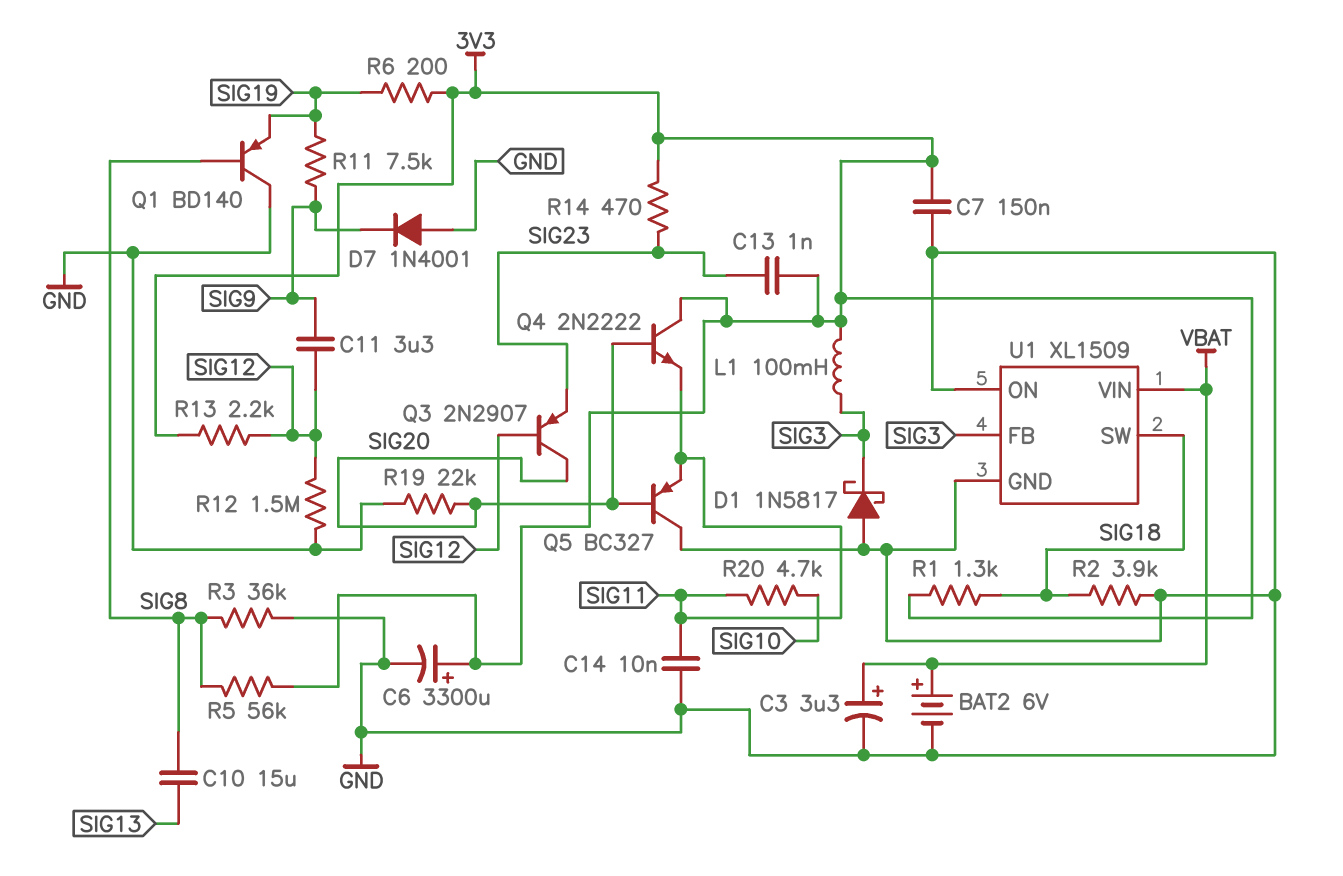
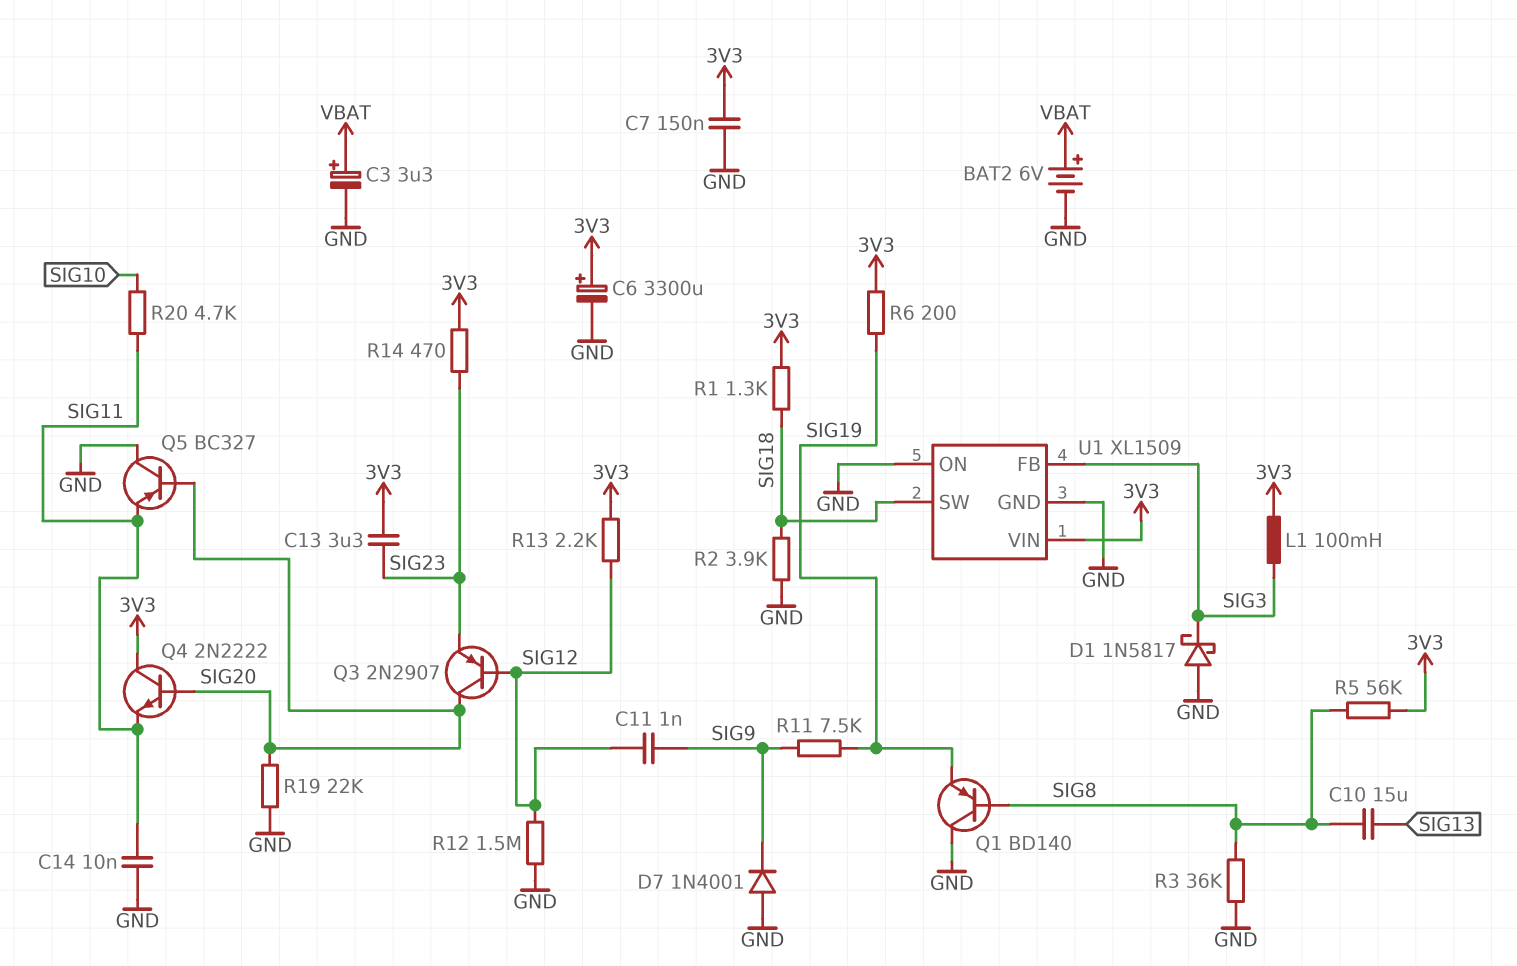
C11: 3.3uF (SIG9, SIG12) -> 1nF (SIG9, SIG12)
C13: 1nF (3V3, SIG23) -> 3.3uF (3V3, SIG23)
U1 pin VIN: VBAT -> 3V3

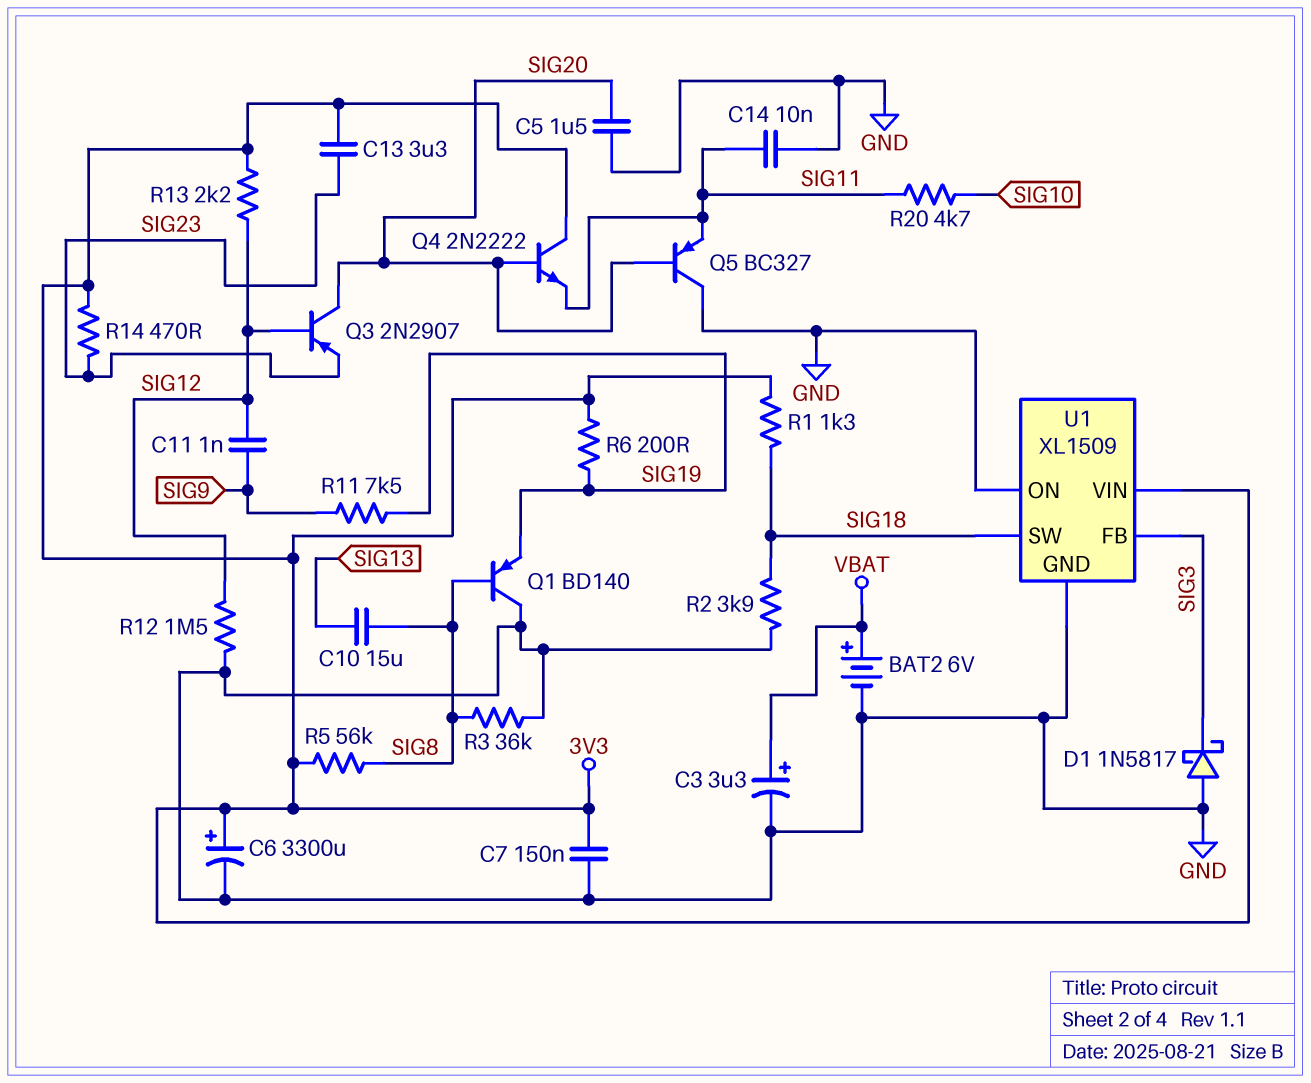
C5: none -> 1.5uF (GND, SIG20)
D7: diode 1N4001 (A GND, K SIG9) -> none
L1: 100mH (3V3, SIG3) -> none
R19: 22k (GND, SIG20) -> none

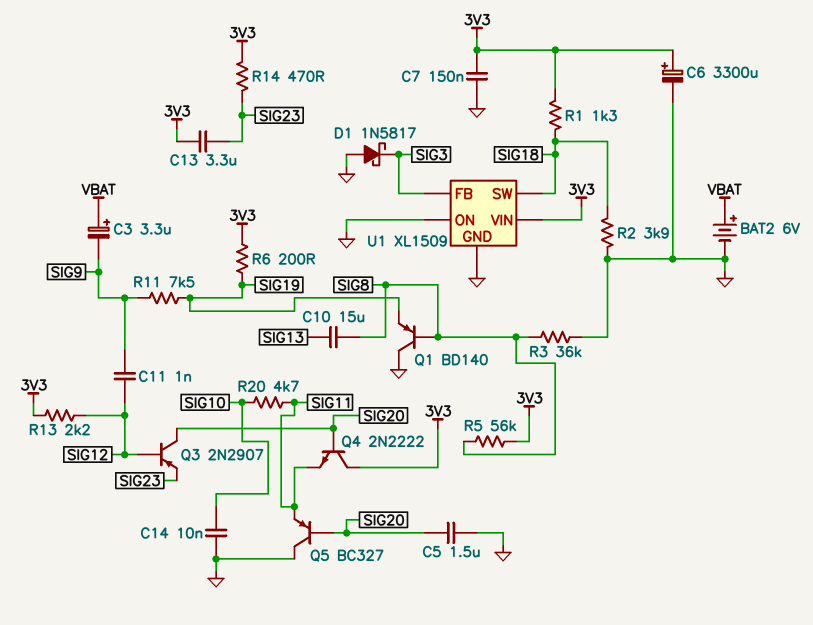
C3: 3.3uF (plus VBAT, minus GND) -> 3.3uF (plus VBAT, minus SIG9)
C14: 10nF (GND, SIG11) -> 10nF (GND, SIG10)
R12: 1.5M (GND, SIG12) -> none

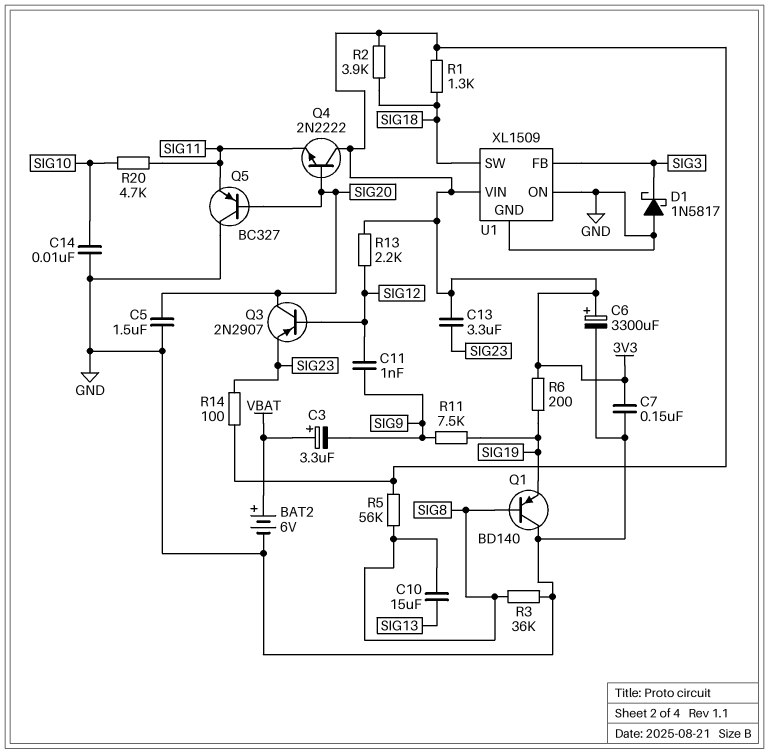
R2: 3.9k (GND, SIG18) -> 3.9k (3V3, SIG18)
R14: 470 (3V3, SIG23) -> 100 (3V3, SIG23)

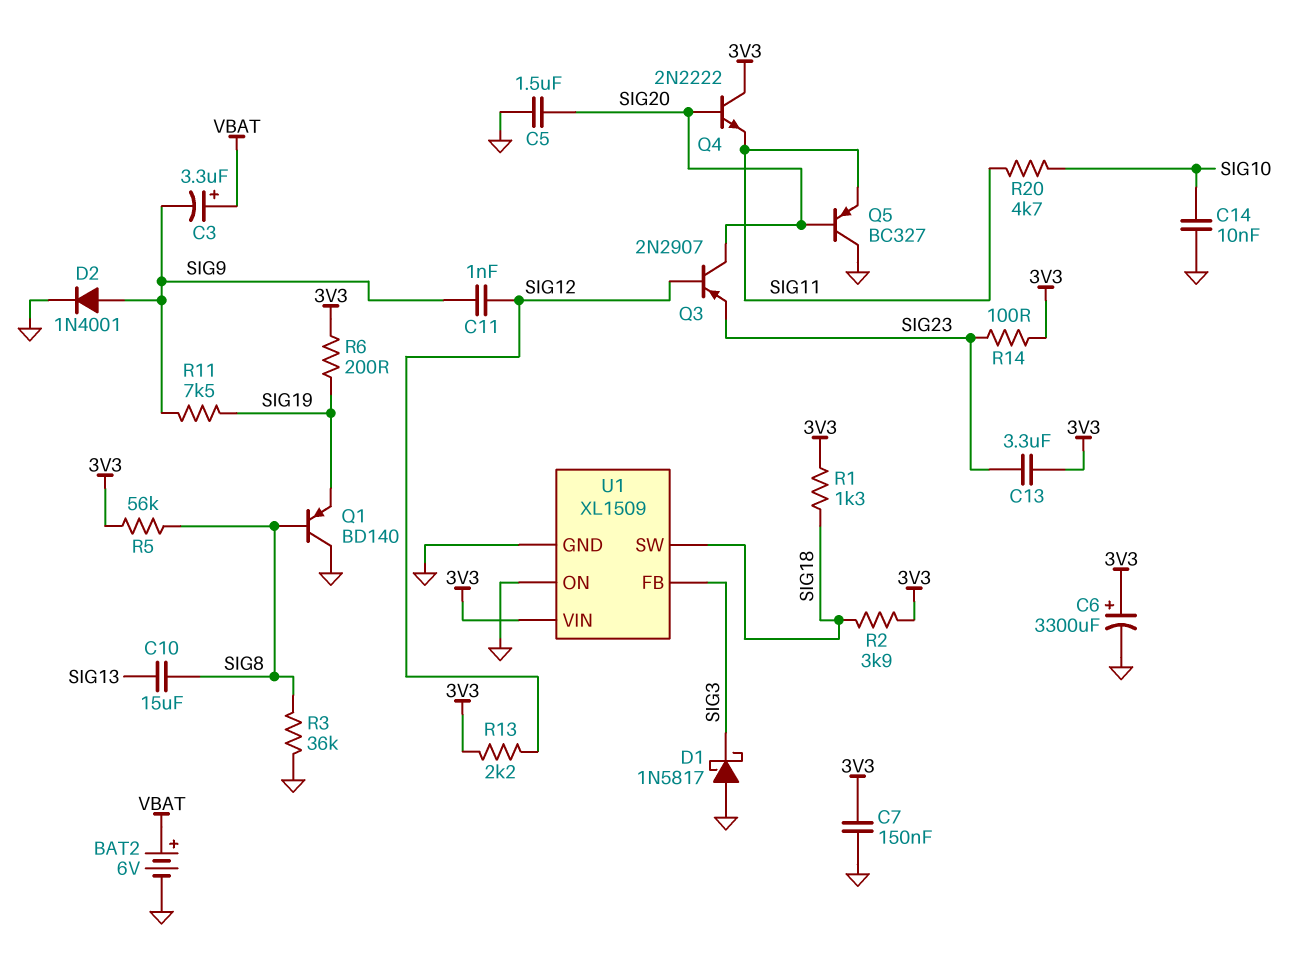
D2: none -> diode 1N4001 (A SIG9, K GND)

